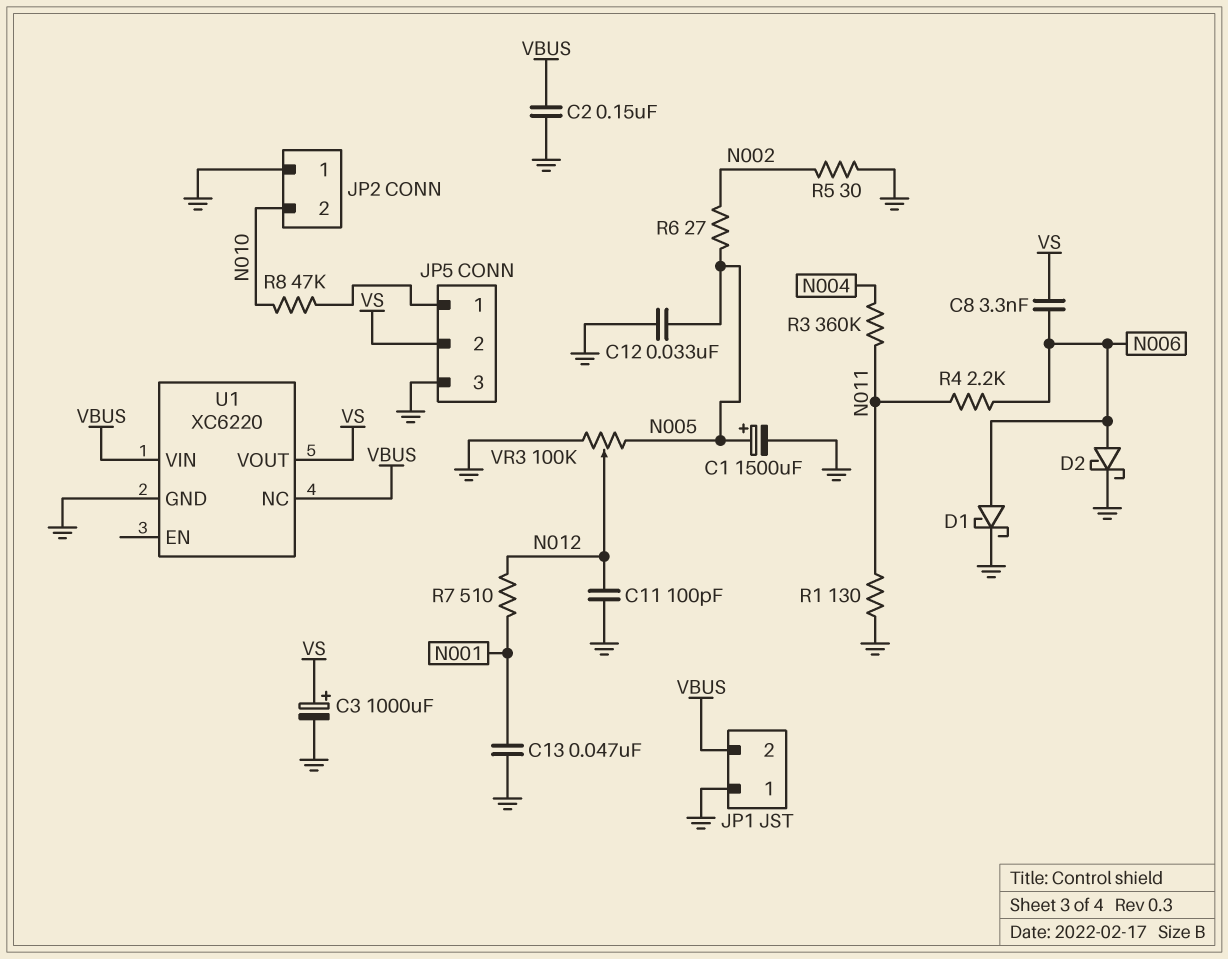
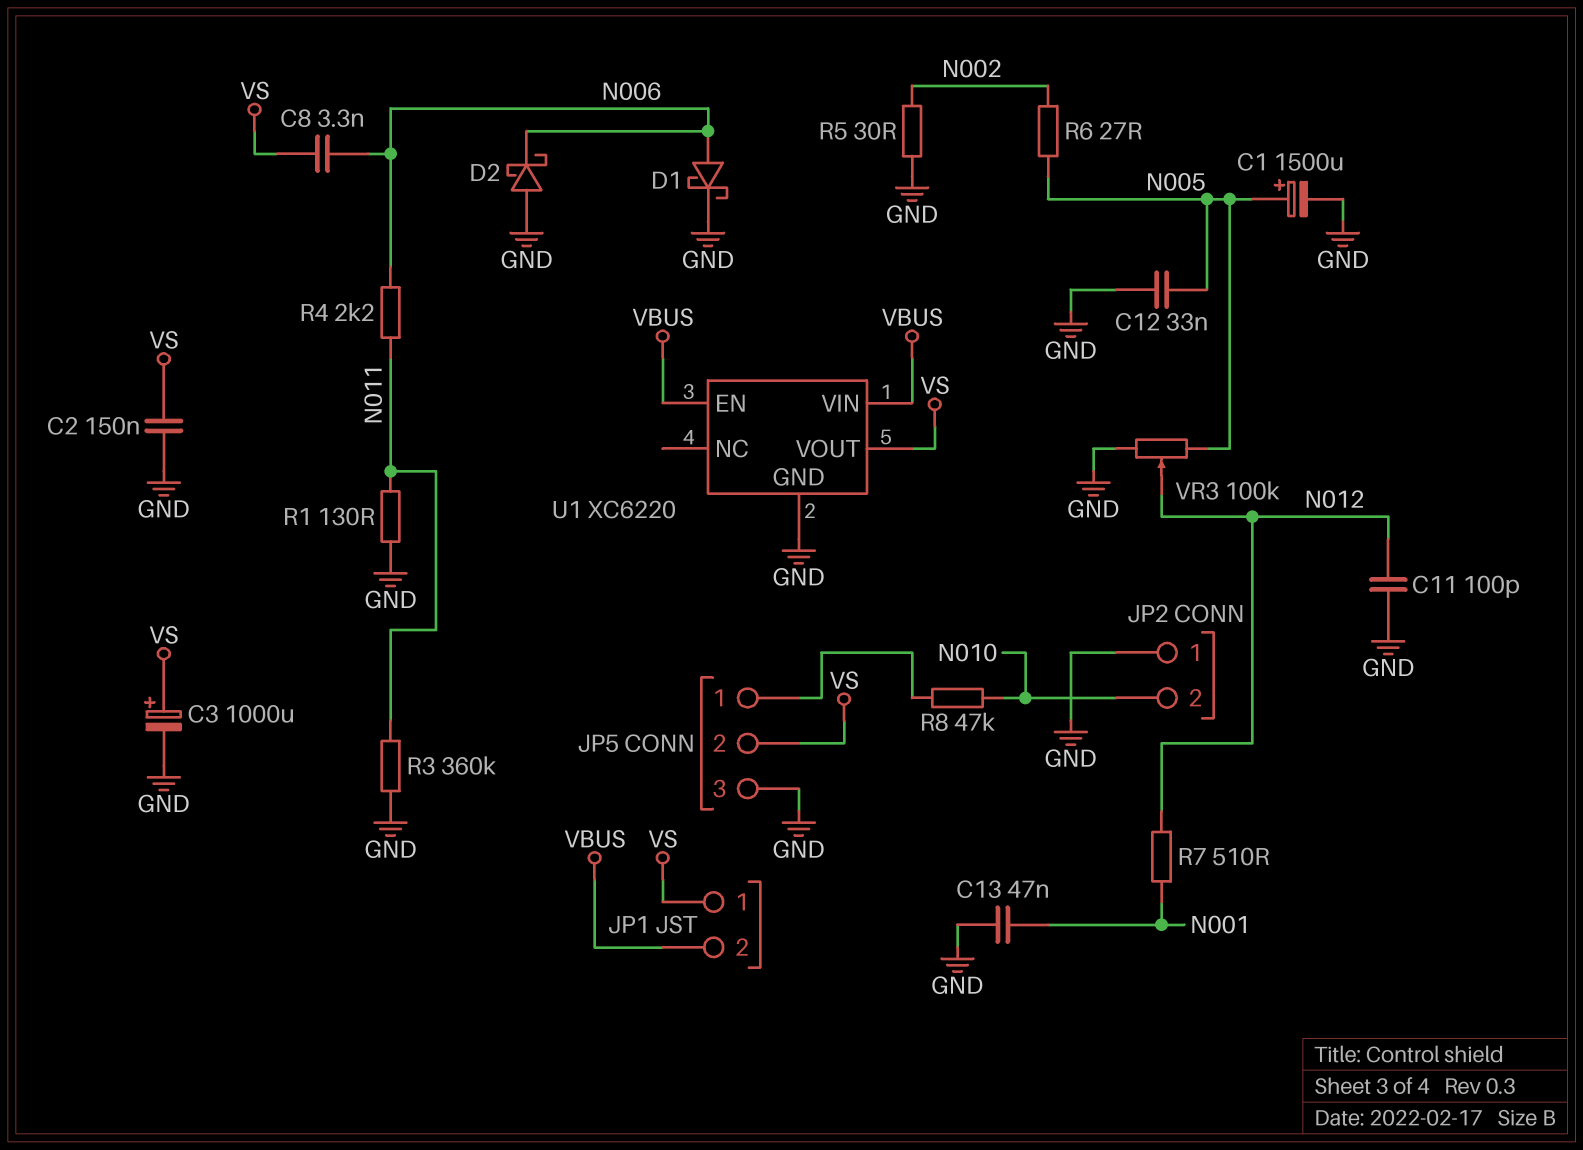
C2: 150nF (GND, VBUS) -> 150nF (GND, VS)
D2: schottky (A N006, K GND) -> schottky (A GND, K N006)
JP1 pin 1: GND -> VS
R3: 360k (N004, N011) -> 360k (GND, N011)
U1 pin EN: none -> VBUS
U1 pin NC: VBUS -> none

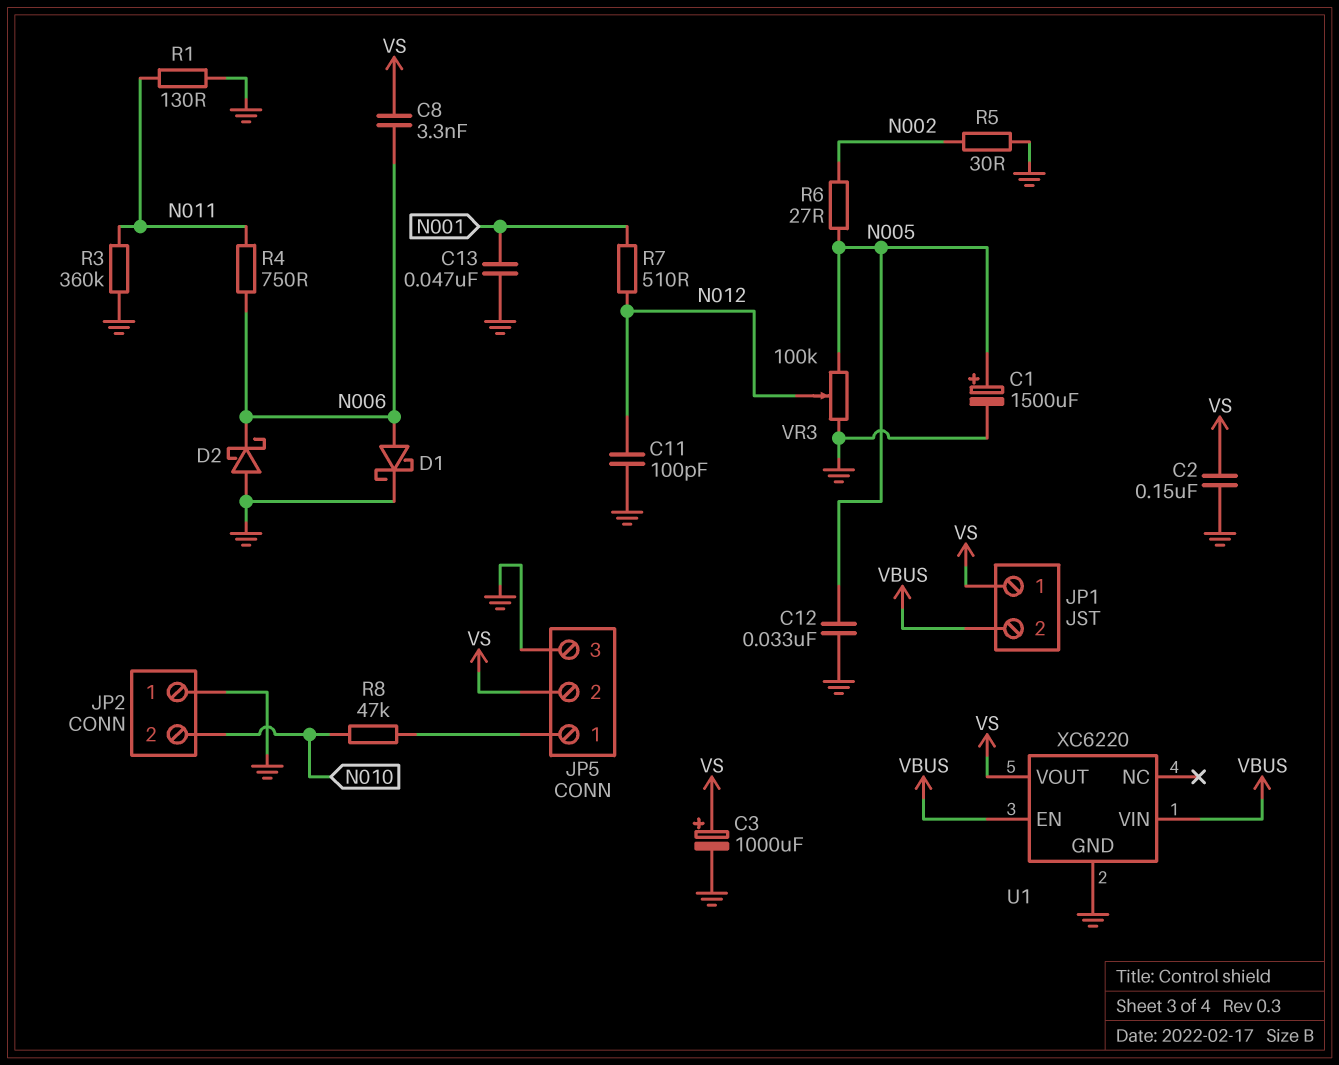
R4: 2.2k (N006, N011) -> 750 (N006, N011)

